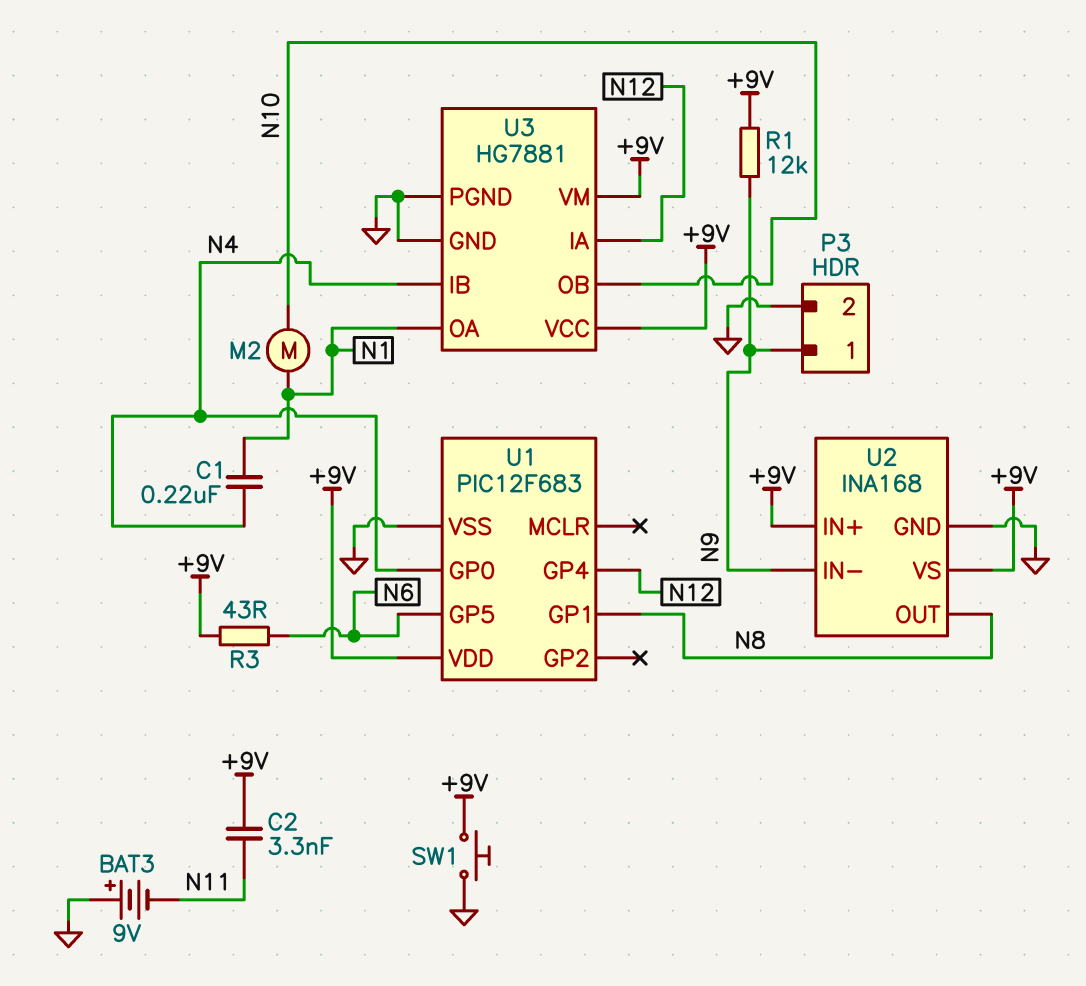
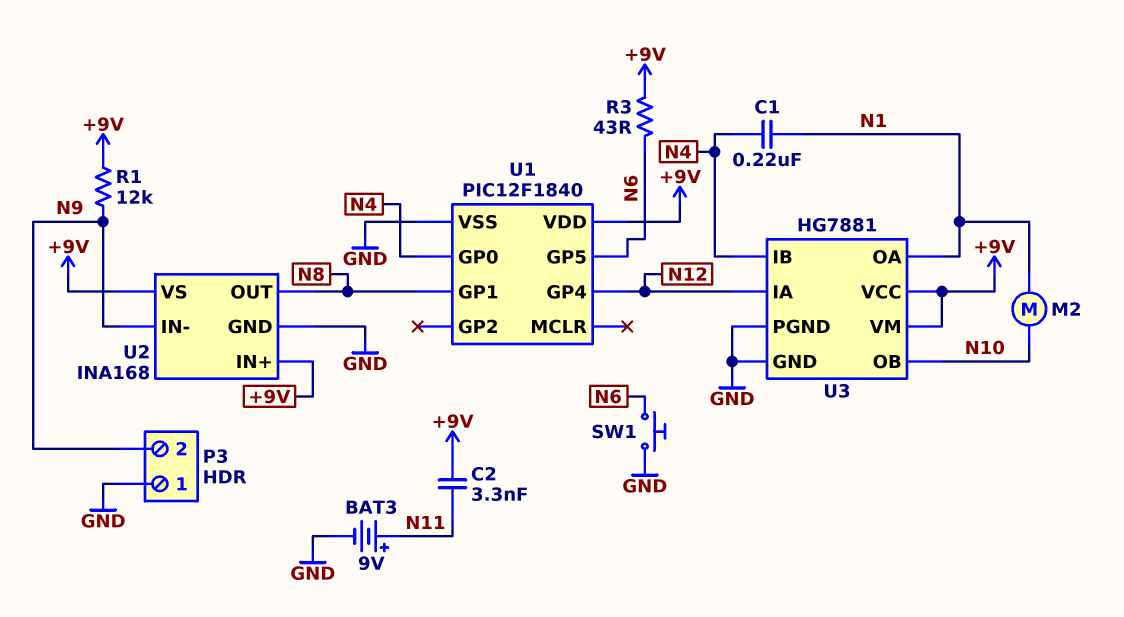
BAT3: 9V (plus GND, minus N11) -> 9V (plus N11, minus GND)
P3 pin 1: N9 -> GND
P3 pin 2: GND -> N9
SW1: button (+9V, GND) -> button (GND, N6)
U1: PIC12F683 -> PIC12F1840

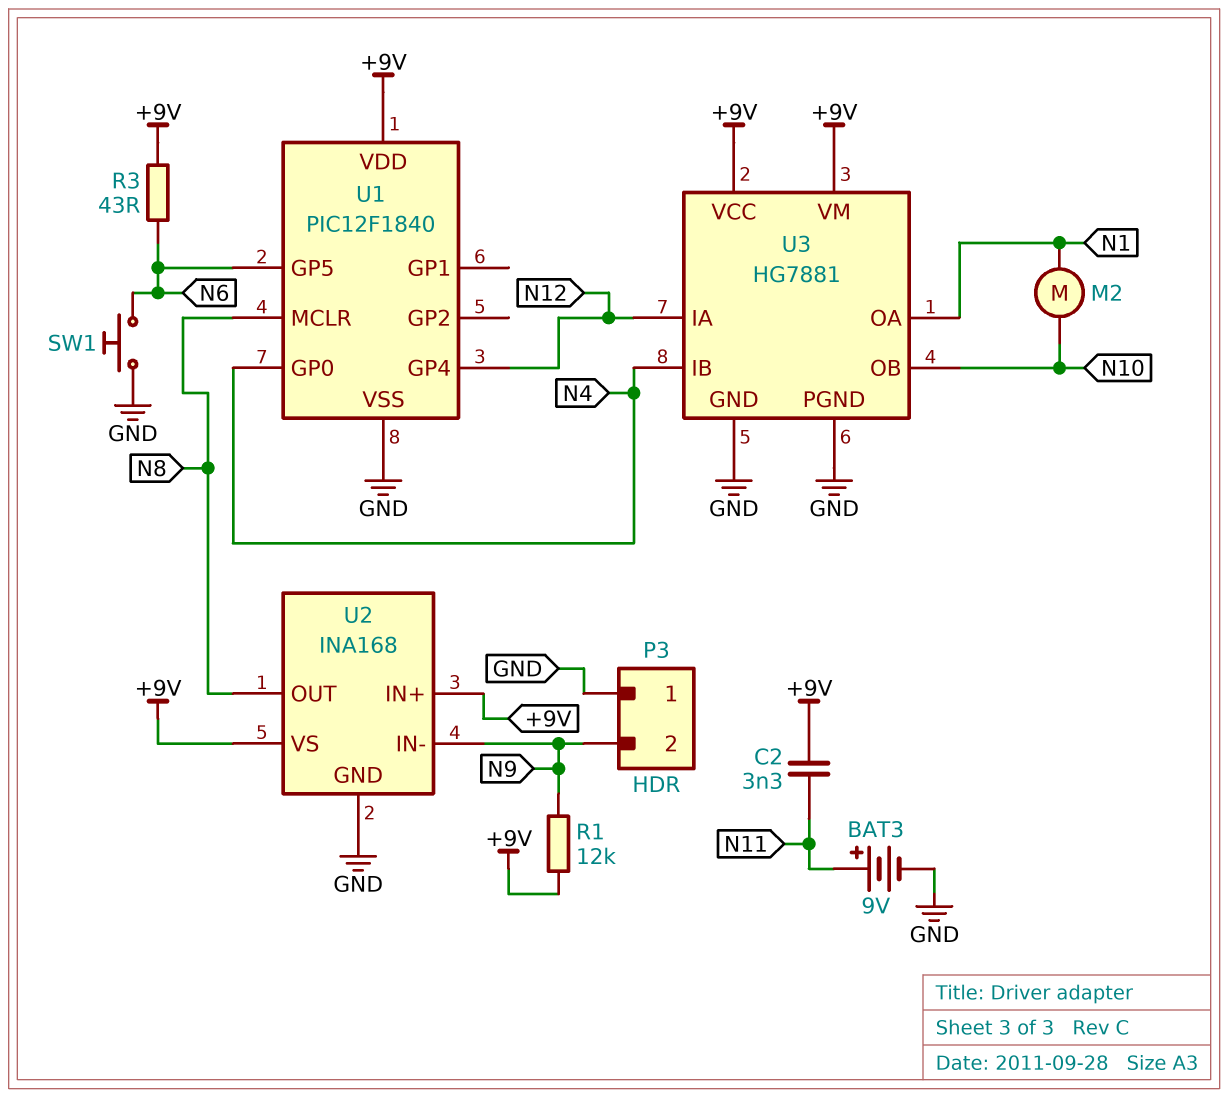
C1: 220nF (N1, N4) -> none
U1 pin GP1: N8 -> none
U1 pin MCLR: none -> N8

